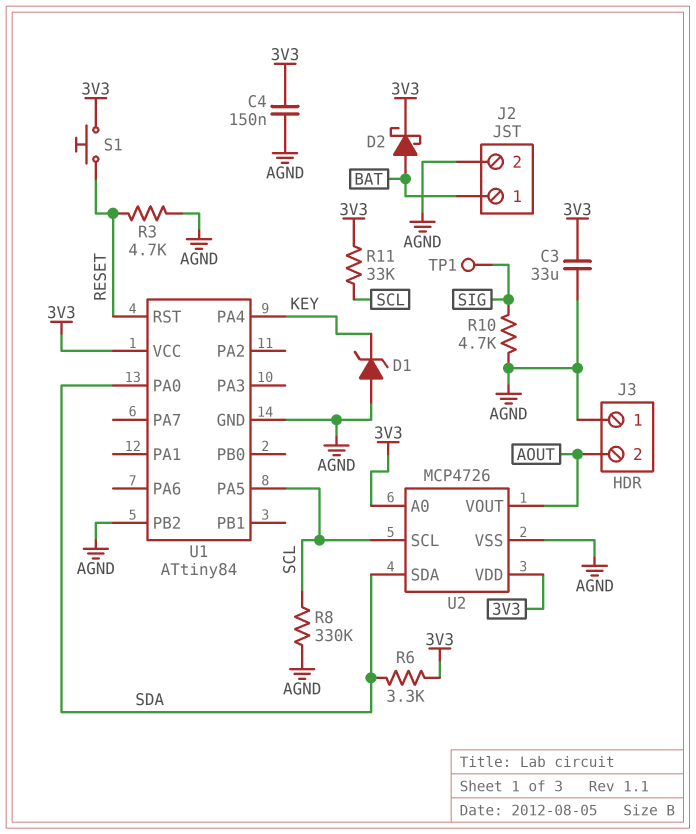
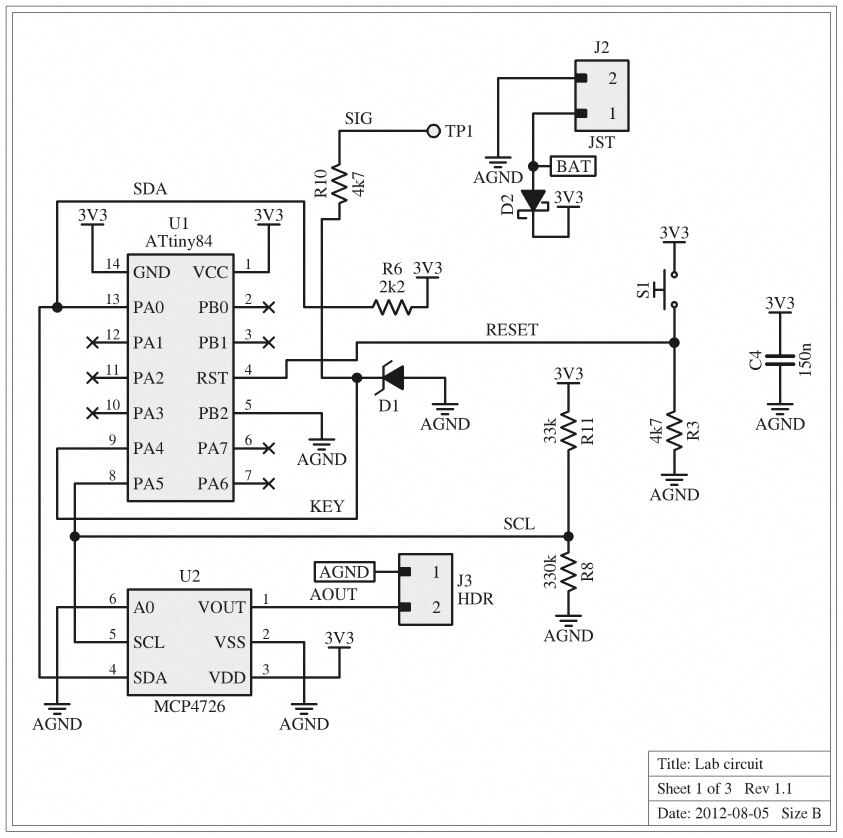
C3: 33uF (3V3, AGND) -> none
R6: 3.3k (3V3, SDA) -> 2.2k (3V3, SDA)
R10: 4.7k (AGND, SIG) -> 4.7k (KEY, SIG)
U1 pin GND: AGND -> 3V3
U2 pin A0: 3V3 -> AGND

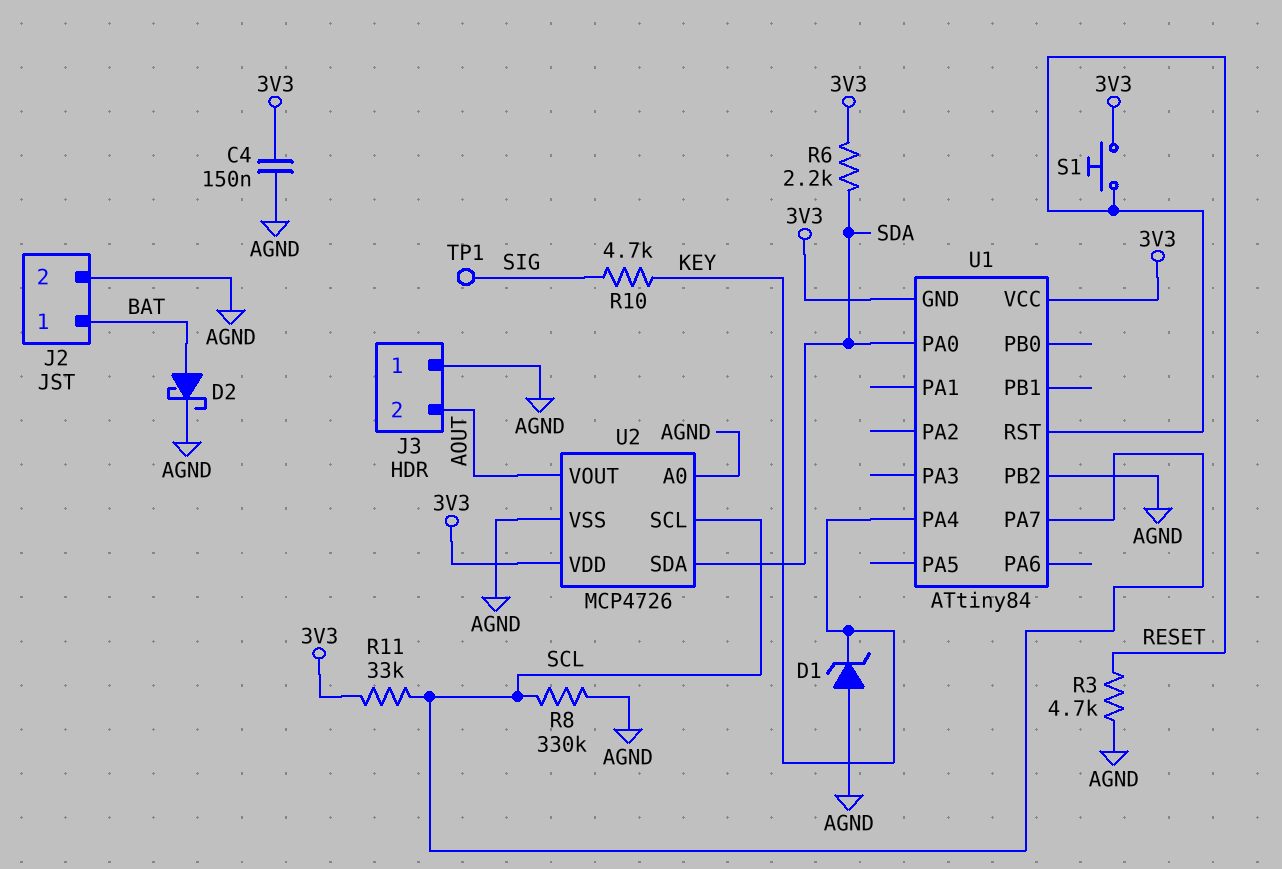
D2: schottky (A BAT, K 3V3) -> schottky (A BAT, K AGND)
U1 pin PA5: SCL -> none
U1 pin PA7: none -> SCL

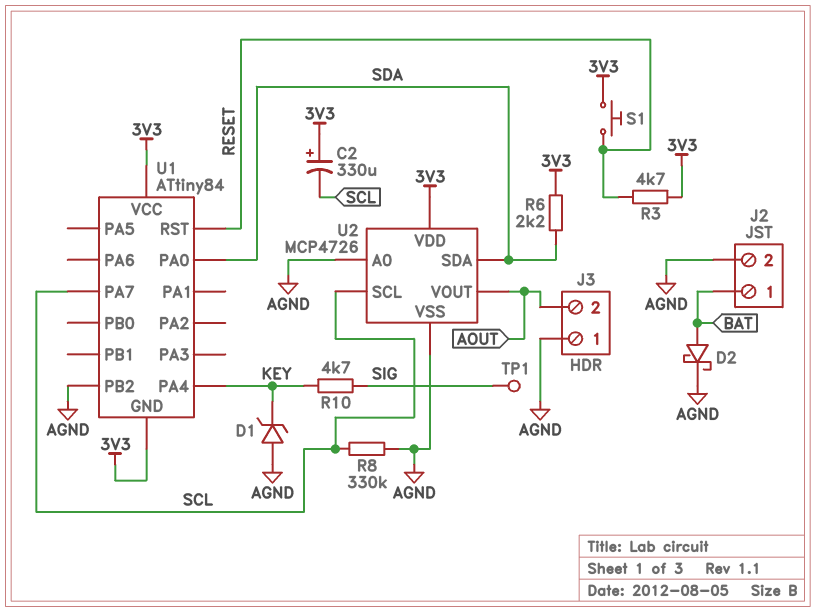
C2: none -> 330uF (plus 3V3, minus SCL)
C4: 150nF (3V3, AGND) -> none
R3: 4.7k (AGND, RESET) -> 4.7k (3V3, RESET)
R11: 33k (3V3, SCL) -> none

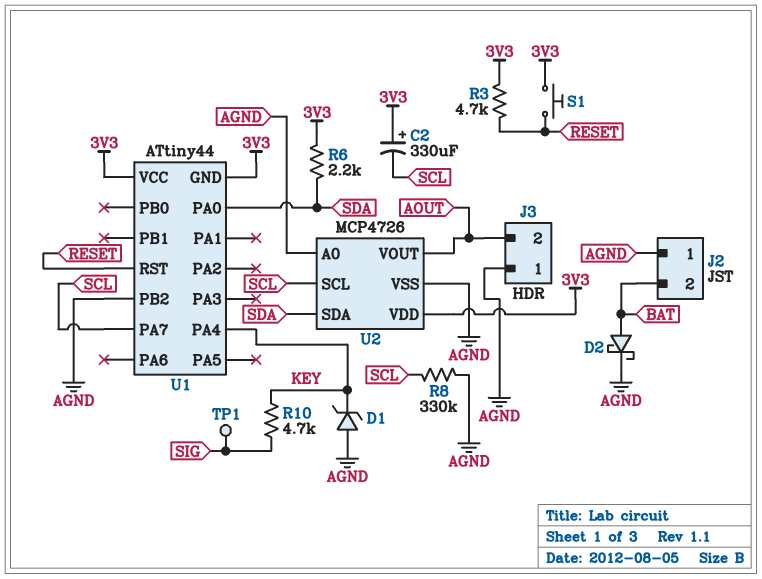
J2 pin 1: BAT -> AGND
J2 pin 2: AGND -> BAT
U1: ATtiny84 -> ATtiny44

